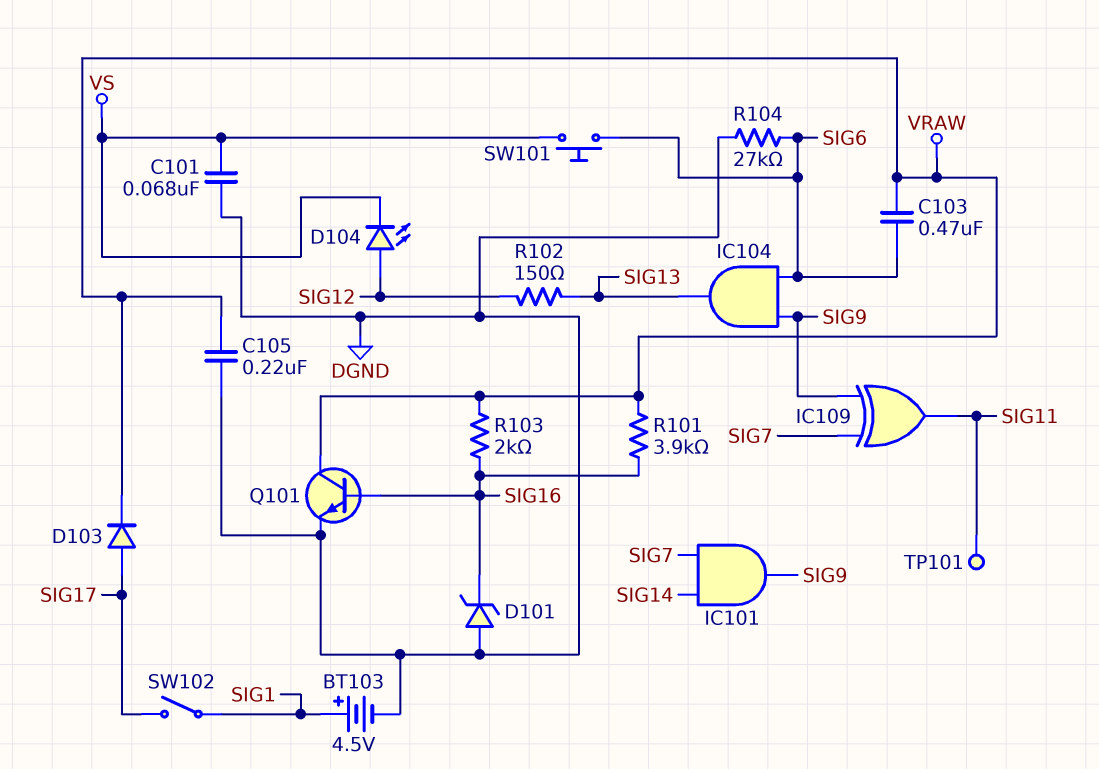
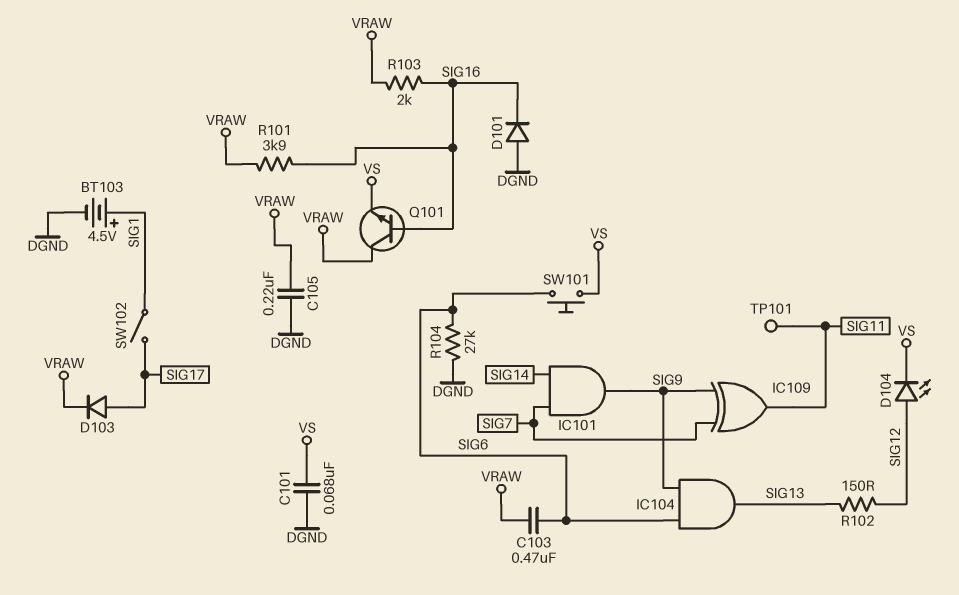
D101: zener (A DGND, K SIG16) -> diode (A DGND, K SIG16)
Q101: NPN (B SIG16, C VRAW, E DGND) -> NPN (B SIG16, C VRAW, E VS)

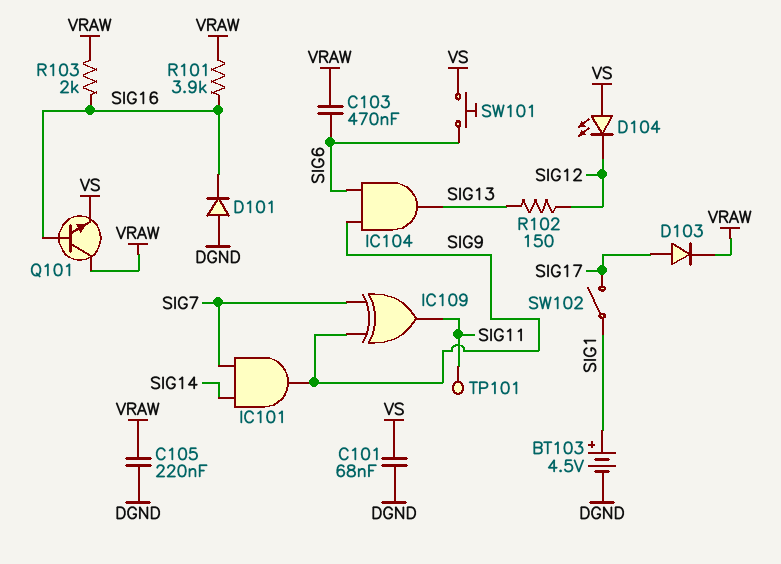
D104: LED (A SIG12, K VS) -> LED (A VS, K SIG12)
R104: 27k (DGND, SIG6) -> none

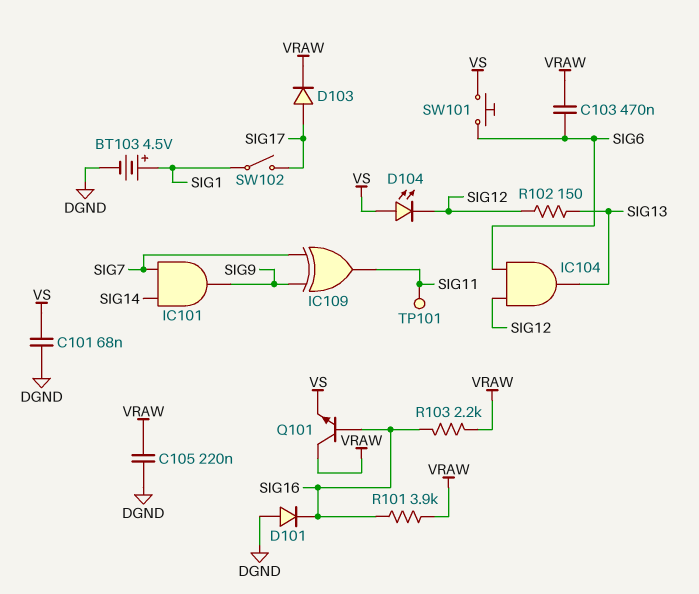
IC104: AND (in SIG6, in SIG9, out SIG13) -> AND (in SIG6, in SIG12, out SIG13)
R103: 2k (SIG16, VRAW) -> 2.2k (SIG16, VRAW)

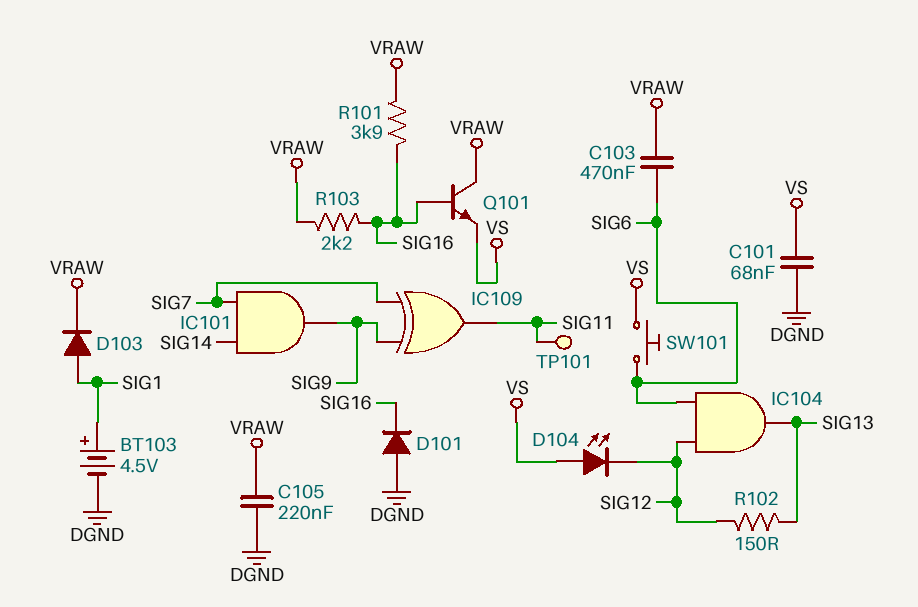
D103: diode (A SIG17, K VRAW) -> diode (A SIG1, K VRAW)
SW102: switch (SIG1, SIG17) -> none

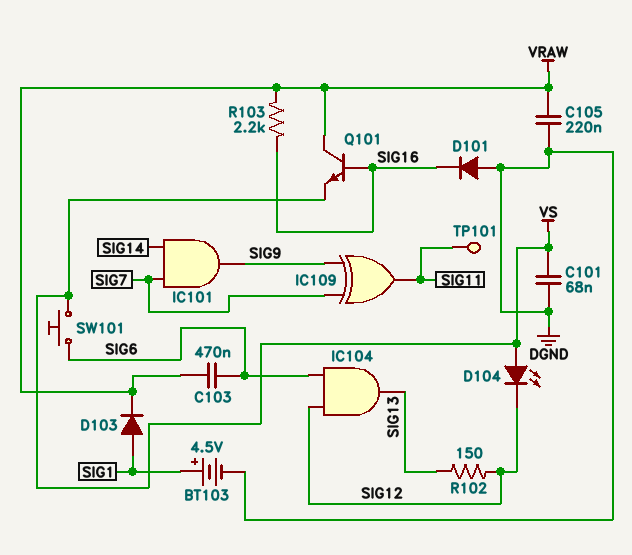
R101: 3.9k (SIG16, VRAW) -> none

